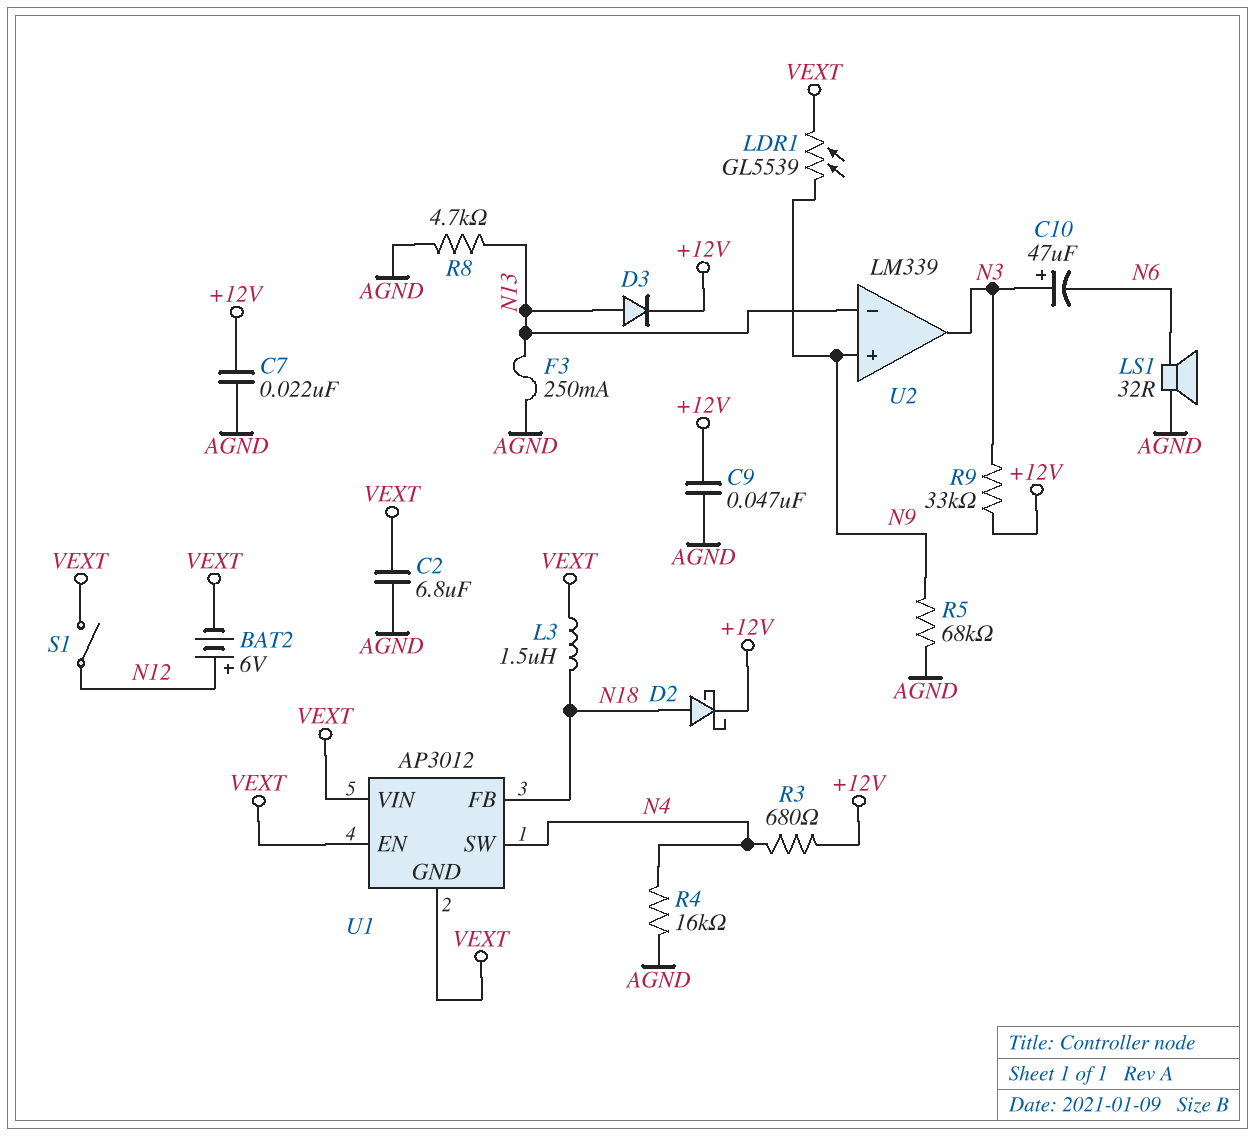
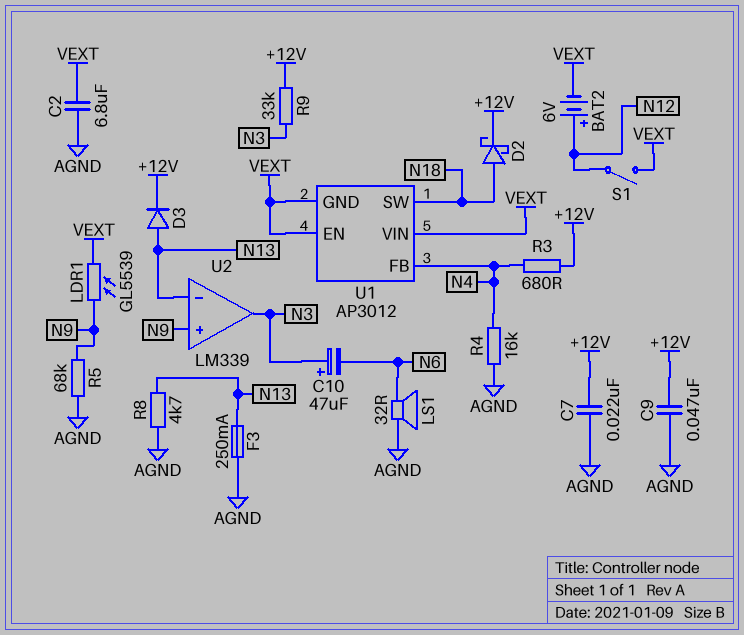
L3: 1.5uH (N18, VEXT) -> none
U1 pin FB: N18 -> N4
U1 pin SW: N4 -> N18

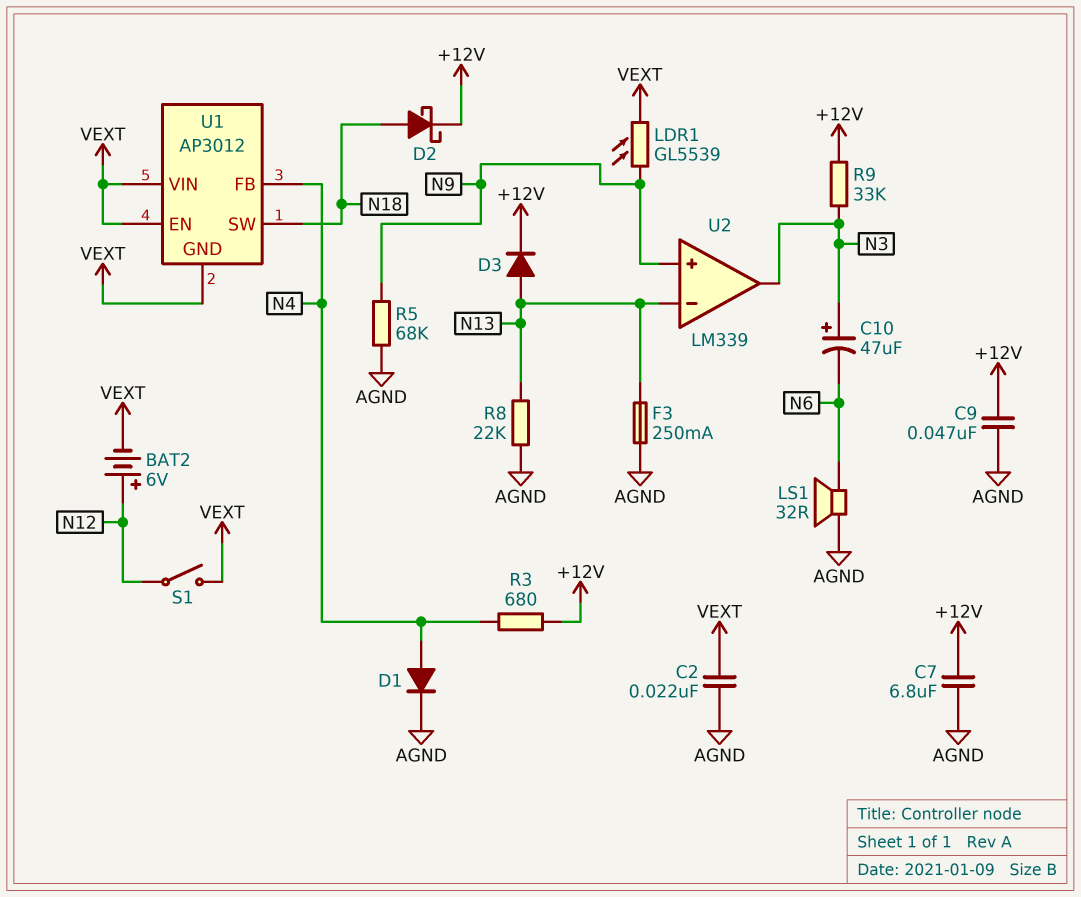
C2: 6.8uF (AGND, VEXT) -> 22nF (AGND, VEXT)
C7: 22nF (+12V, AGND) -> 6.8uF (+12V, AGND)
D1: none -> diode (A N4, K AGND)
R4: 16k (AGND, N4) -> none
R8: 4.7k (AGND, N13) -> 22k (AGND, N13)

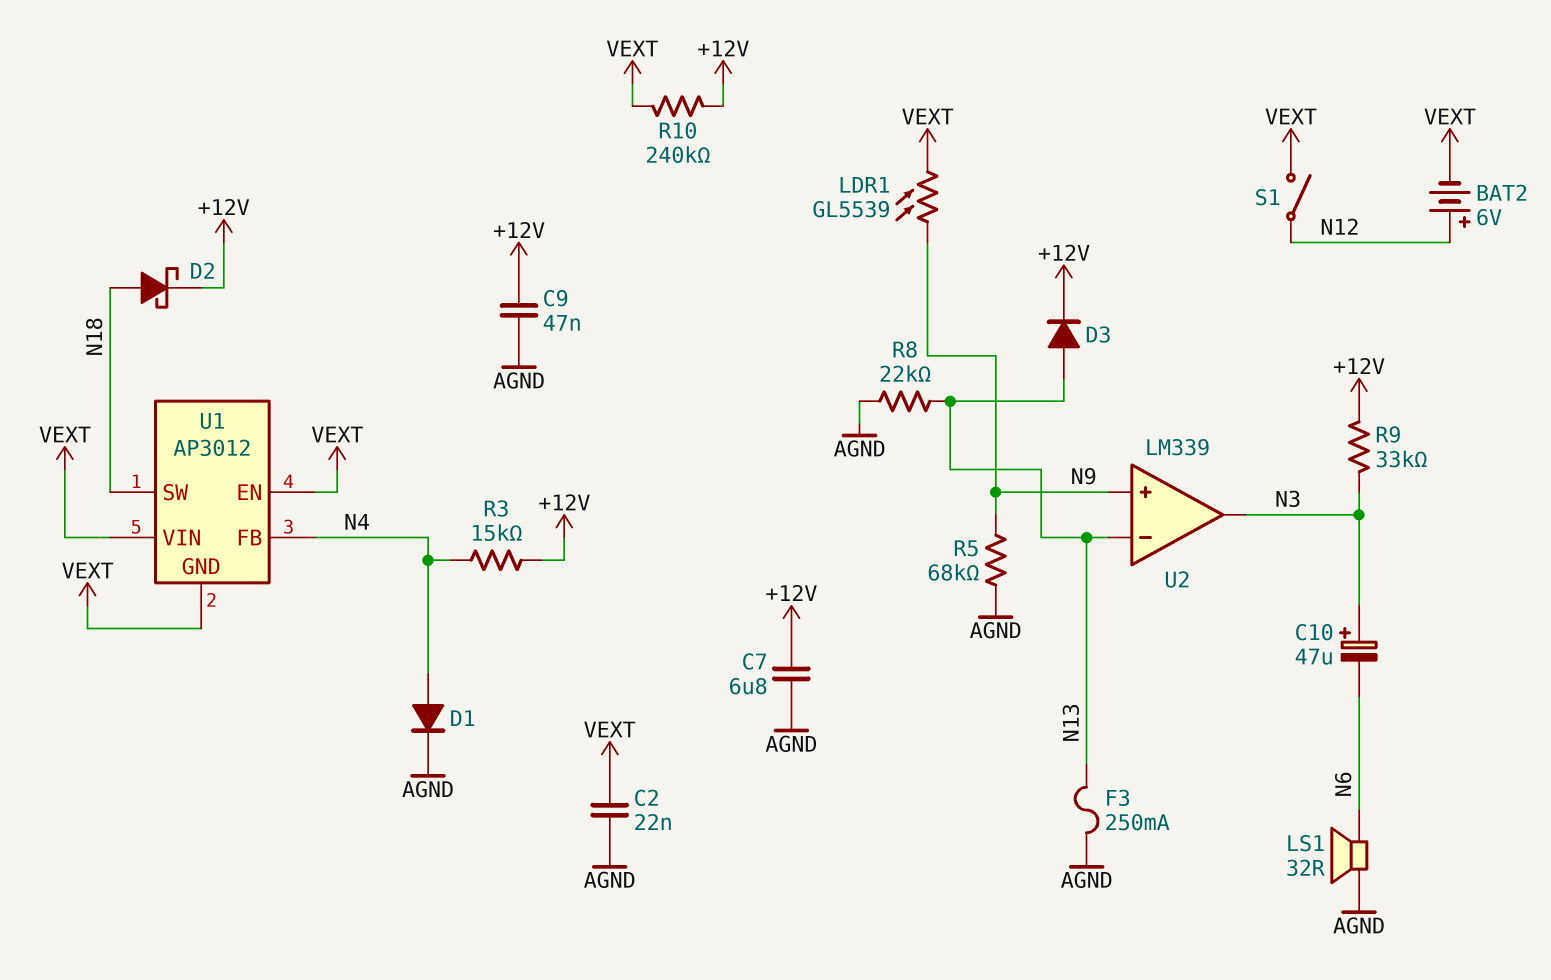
R3: 680 (+12V, N4) -> 15k (+12V, N4)
R10: none -> 240k (+12V, VEXT)

